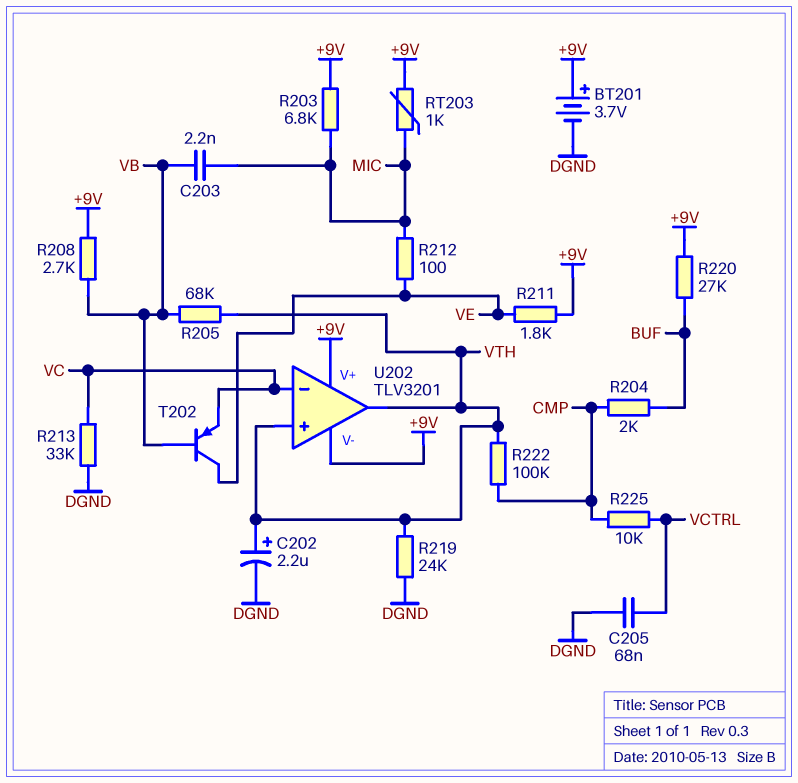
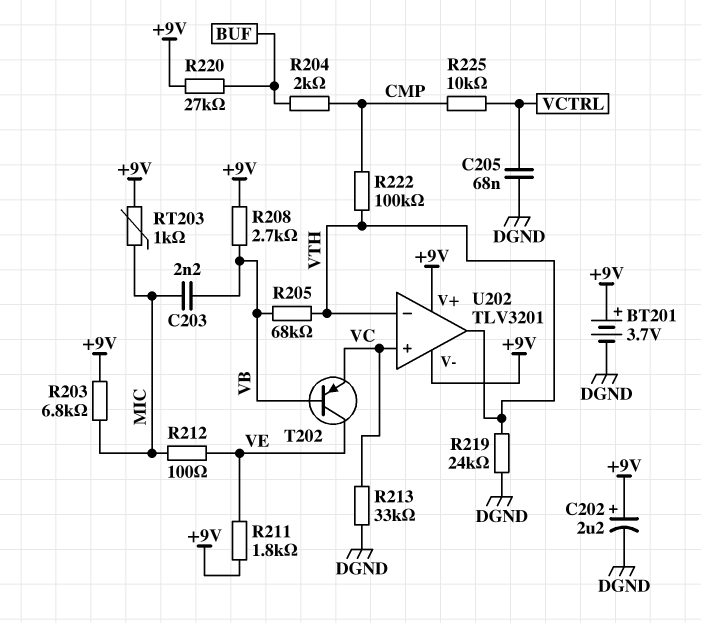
C202: 2.2uF (plus VTH, minus DGND) -> 2.2uF (plus +9V, minus DGND)
U202 pin in+: VTH -> VC
U202 pin in-: VC -> VTH

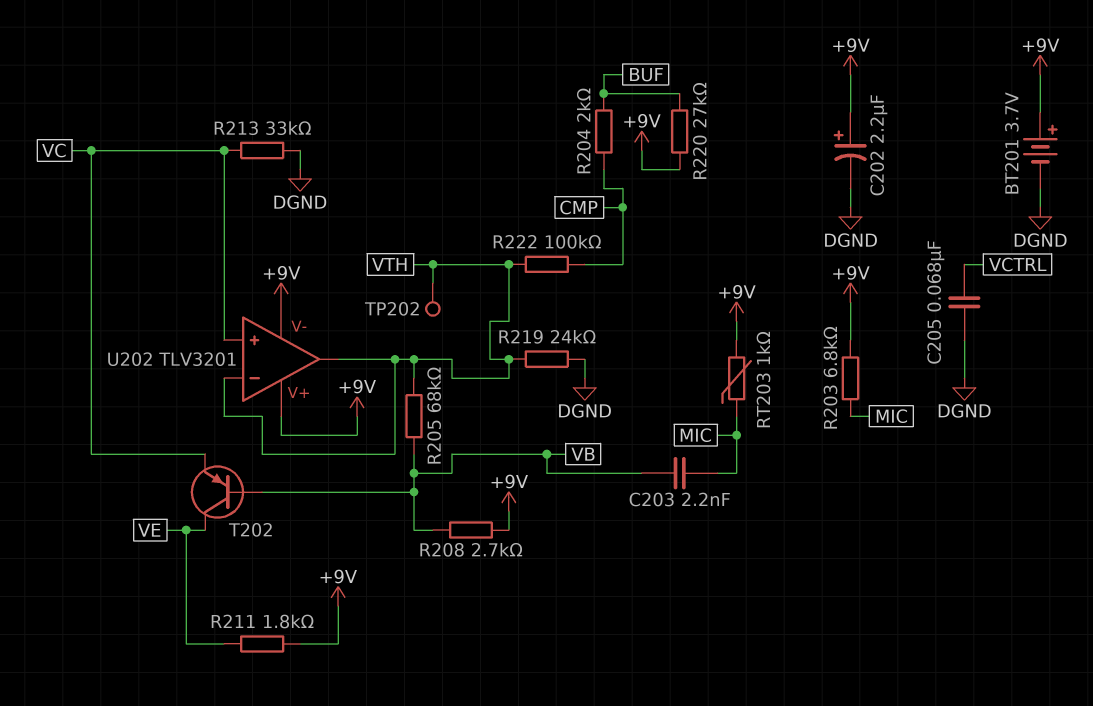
R212: 100 (MIC, VE) -> none
R225: 10k (CMP, VCTRL) -> none
TP202: none -> test point (VTH)

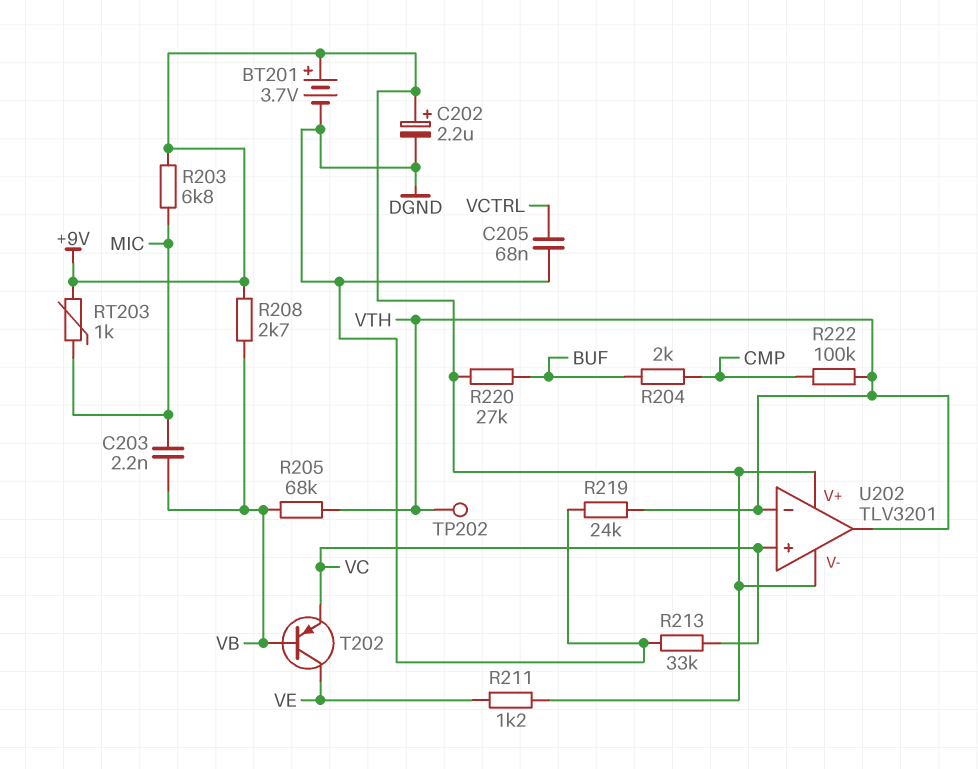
R211: 1.8k (+9V, VE) -> 1.2k (+9V, VE)

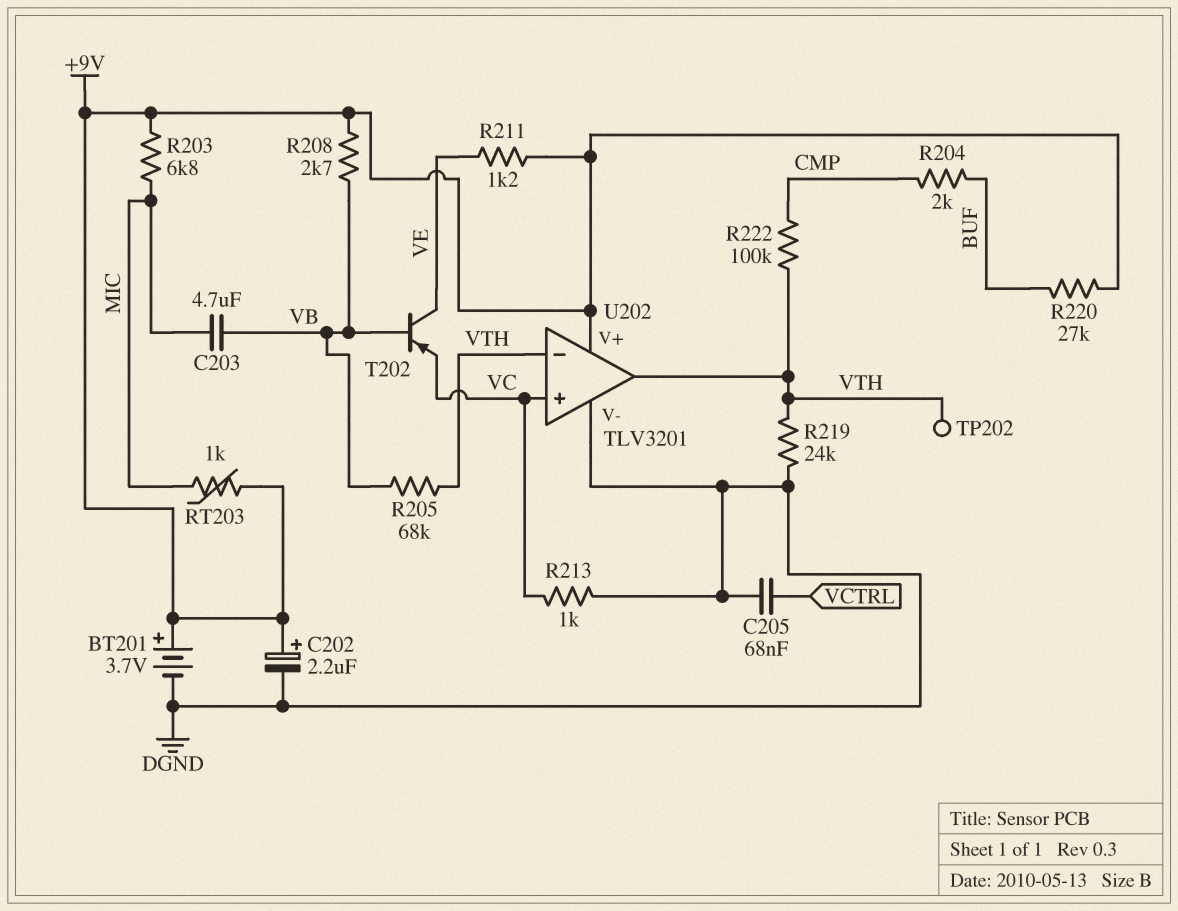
C203: 2.2nF (MIC, VB) -> 4.7uF (MIC, VB)
R213: 33k (DGND, VC) -> 1k (DGND, VC)
U202 pin V-: +9V -> DGND

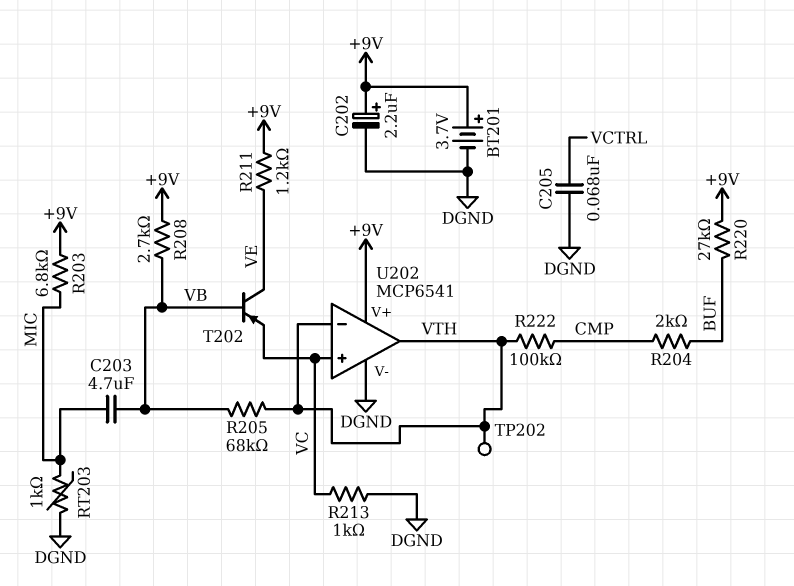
R219: 24k (DGND, VTH) -> none
RT203: 1k (+9V, MIC) -> 1k (DGND, MIC)
U202: TLV3201 -> MCP6541

